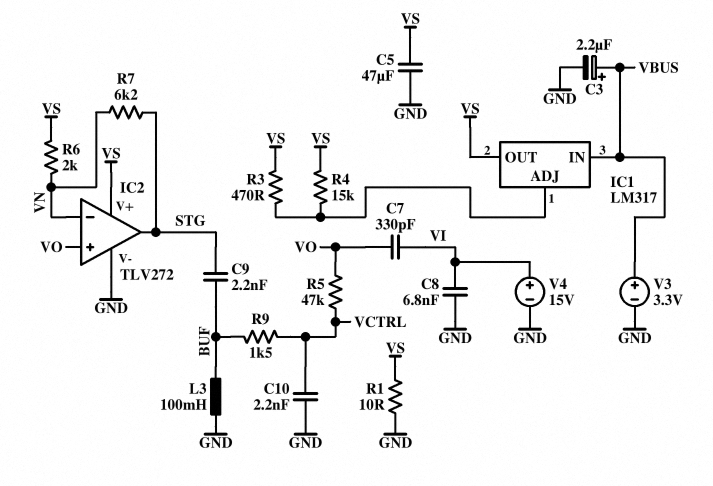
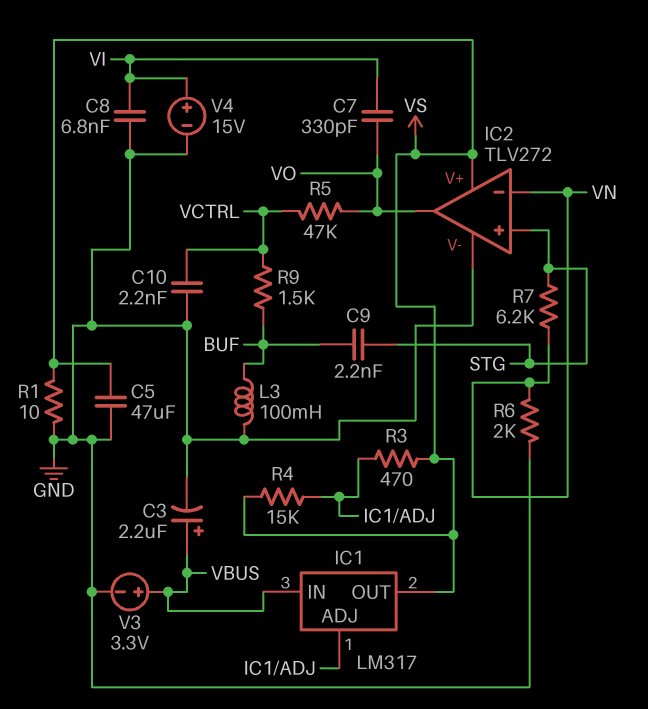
IC2 pin in+: VO -> STG
IC2 pin out: STG -> VO
R6: 2k (VN, VS) -> 2k (GND, VN)

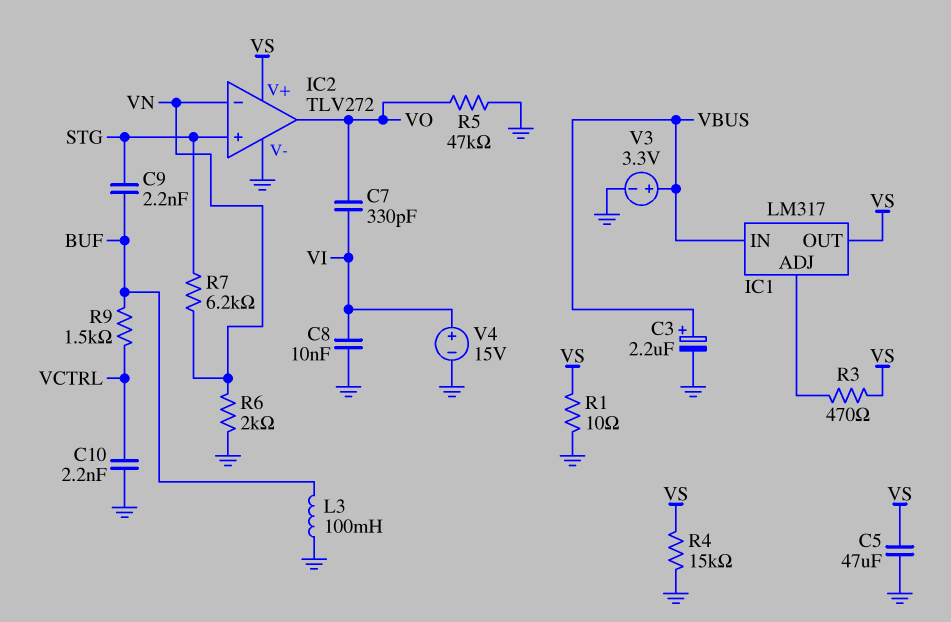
C8: 6.8nF (GND, VI) -> 10nF (GND, VI)
R4: 15k (IC1/ADJ, VS) -> 15k (GND, VS)
R5: 47k (VCTRL, VO) -> 47k (GND, VO)

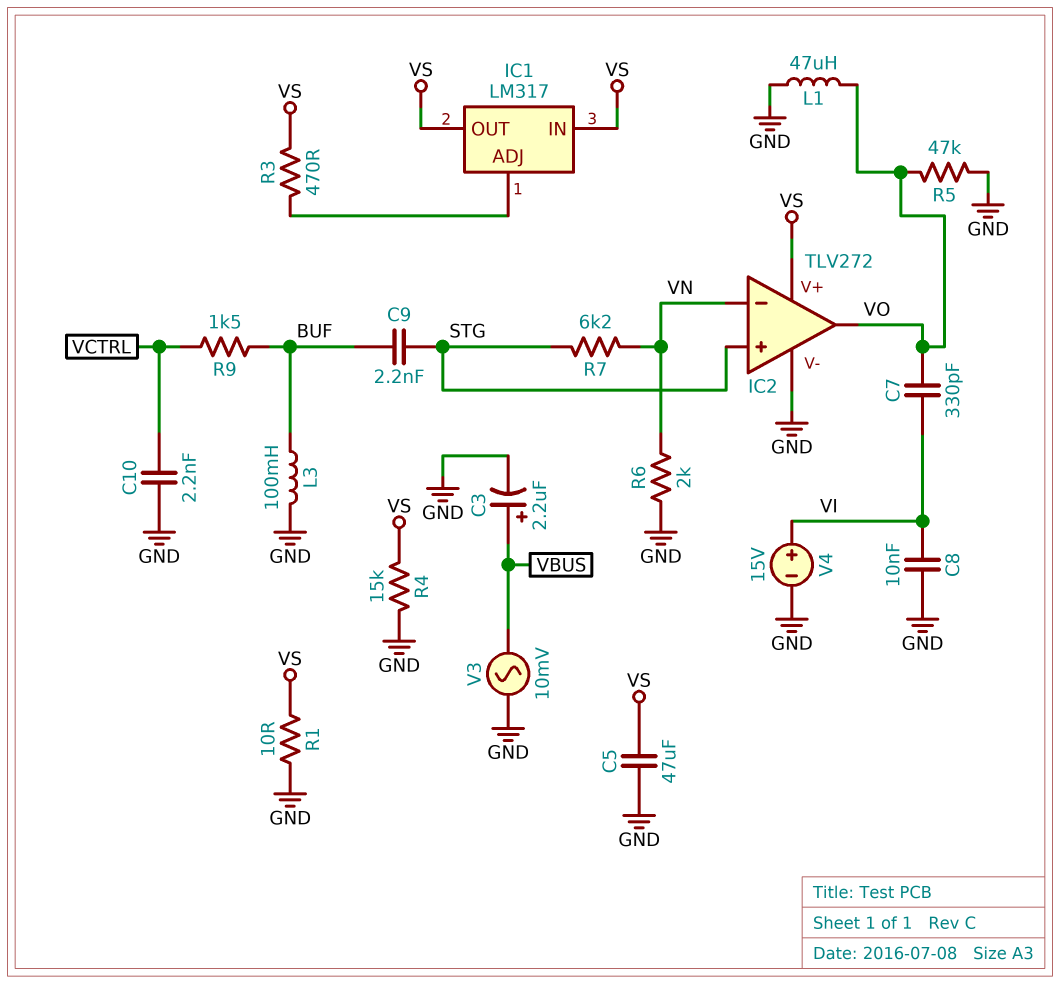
IC1 pin IN: VBUS -> VS
L1: none -> 47uH (GND, VO)
V3: 3.3V (plus VBUS, minus GND) -> AC 10mV (GND, VBUS)

